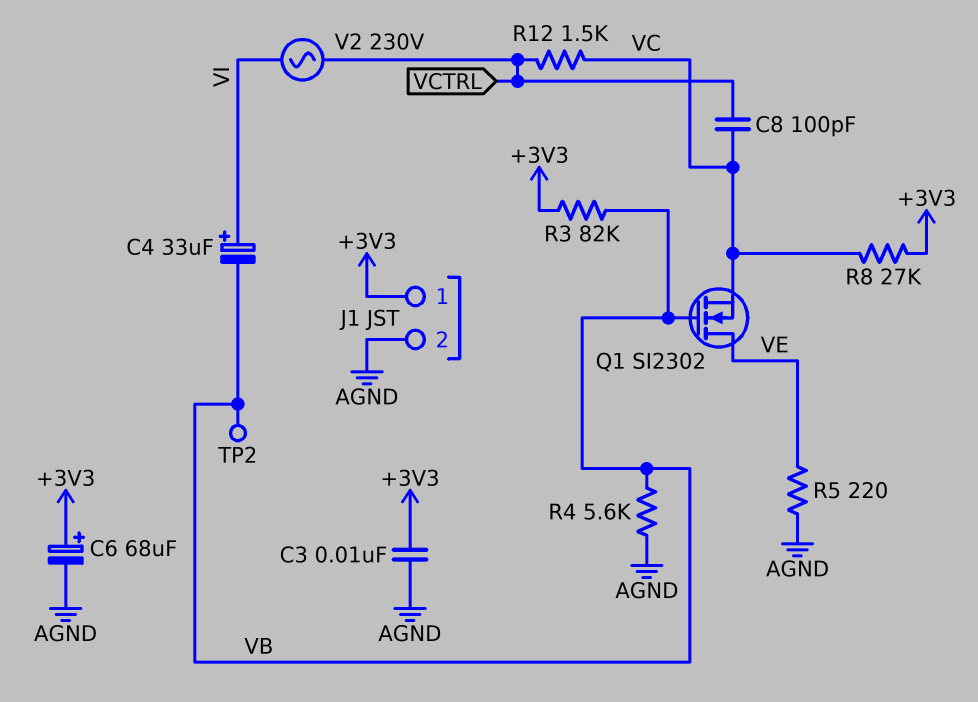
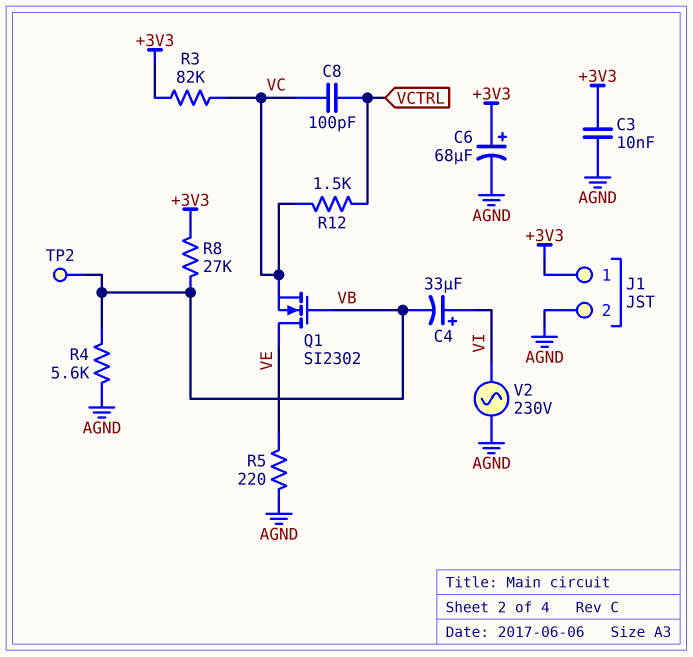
R3: 82k (+3V3, VB) -> 82k (+3V3, VC)
R8: 27k (+3V3, VC) -> 27k (+3V3, VB)
V2: AC 230V (VCTRL, VI) -> AC 230V (AGND, VI)

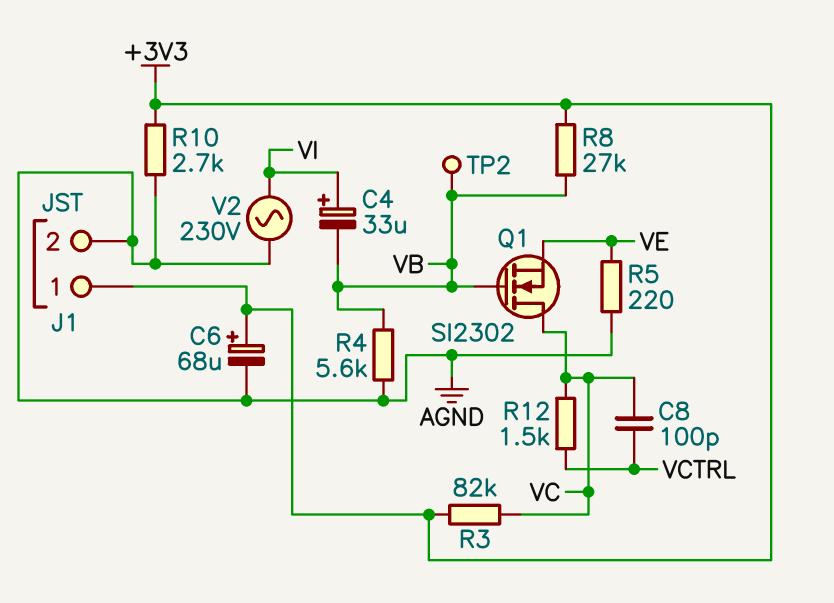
C3: 10nF (+3V3, AGND) -> none
Q1: NMOS SI2302 (G VB, D VE, S VC) -> NMOS SI2302 (G VB, D VC, S VE)
R10: none -> 2.7k (+3V3, AGND)

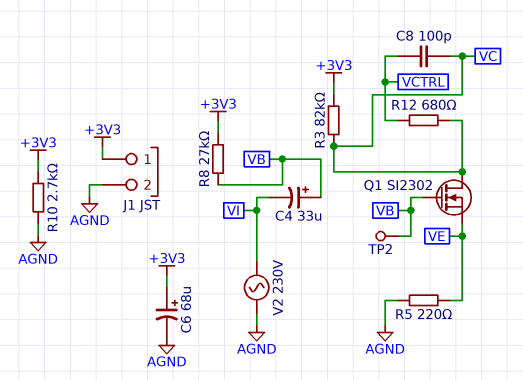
C4: 33uF (plus VI, minus VB) -> 33uF (plus VB, minus VI)
R4: 5.6k (AGND, VB) -> none
R12: 1.5k (VC, VCTRL) -> 680 (VC, VCTRL)

